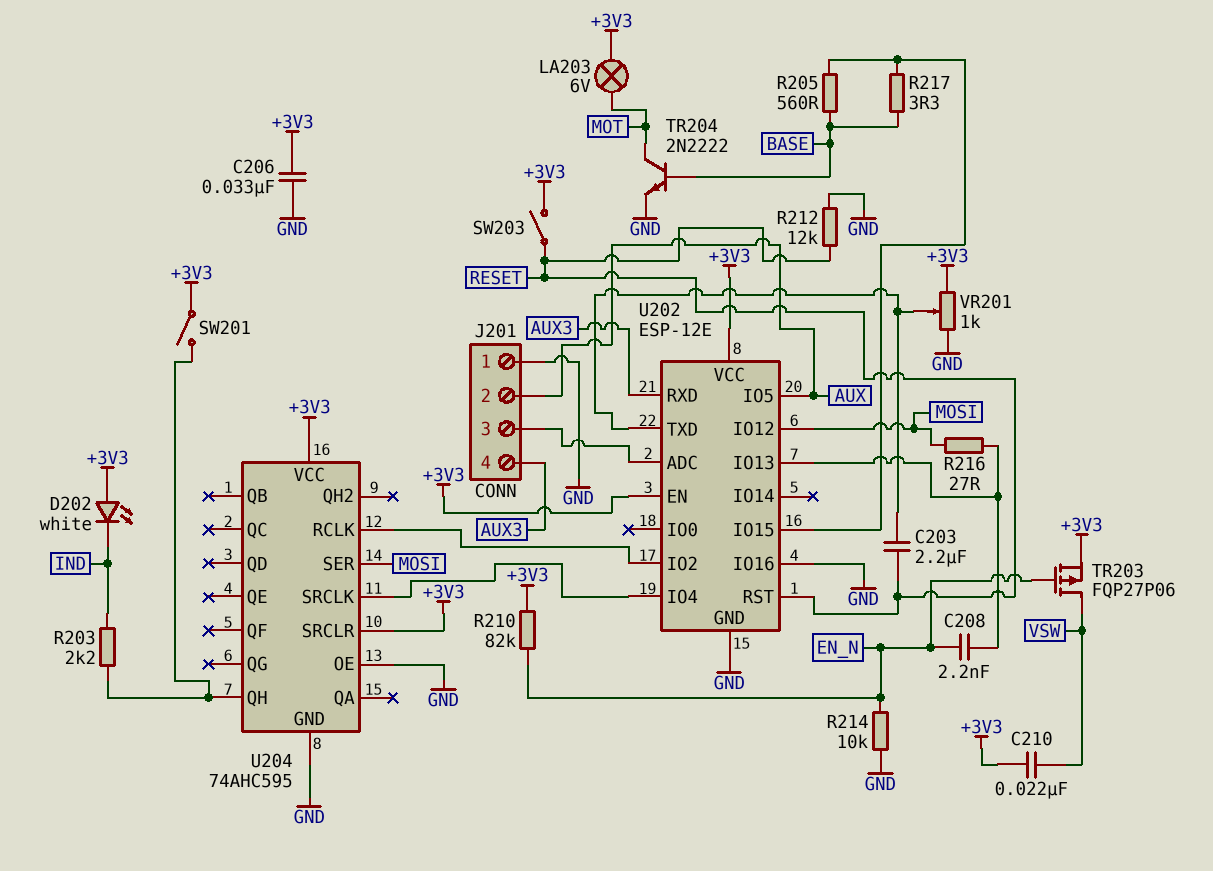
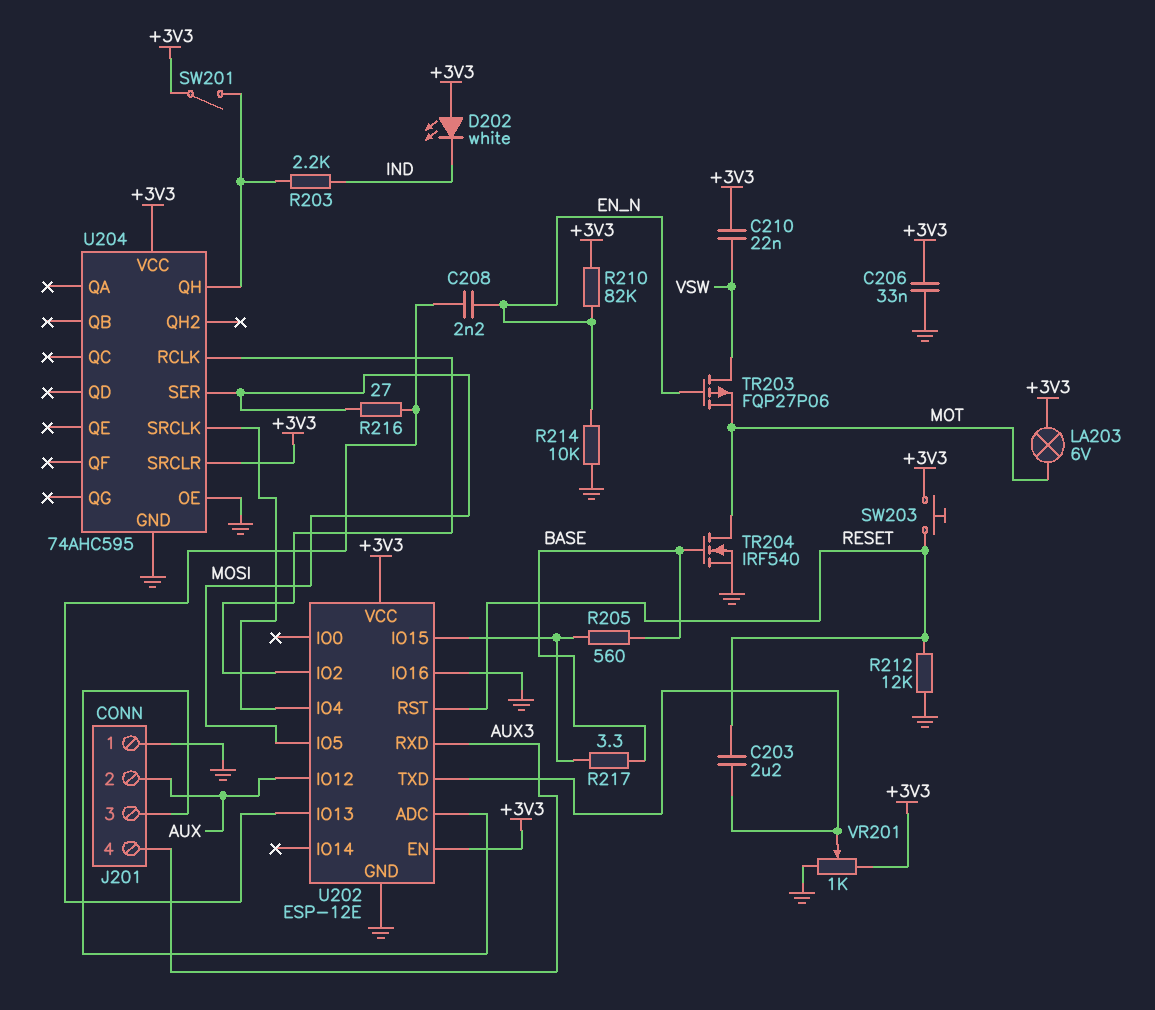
SW203: switch (+3V3, RESET) -> button (+3V3, RESET)
TR203: PMOS FQP27P06 (G EN_N, D VSW, S +3V3) -> PMOS FQP27P06 (G EN_N, D VSW, S MOT)
TR204: NPN 2N2222 (B BASE, C MOT, E GND) -> NMOS IRF540 (G BASE, D MOT, S GND)
U202 pin IO5: AUX -> MOSI
U202 pin IO12: MOSI -> AUX

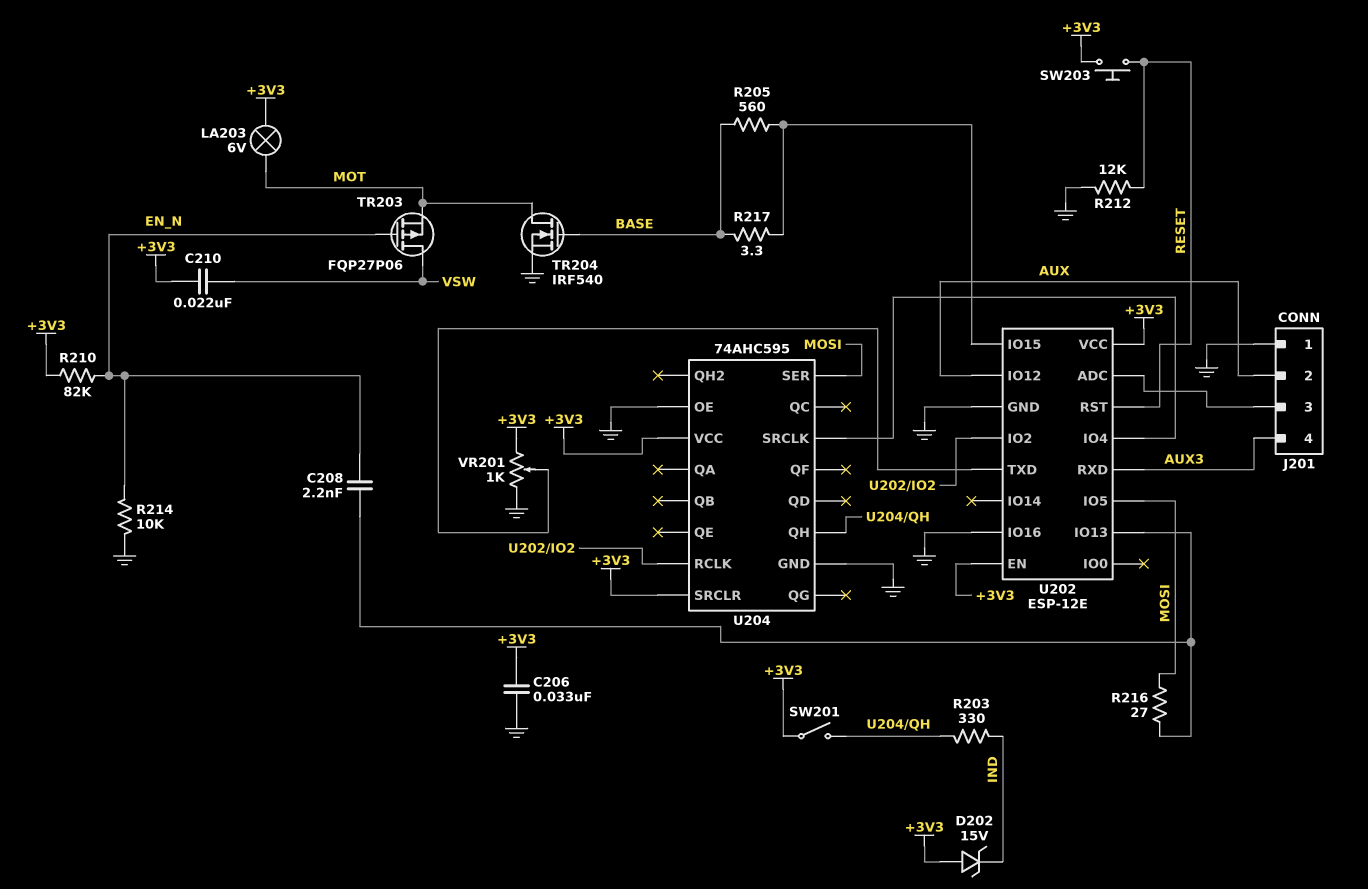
C203: 2.2uF (RESET, U202/TXD) -> none
D202: LED white (A +3V3, K IND) -> zener 15V (A +3V3, K IND)
R203: 2.2k (IND, U204/QH) -> 330 (IND, U204/QH)

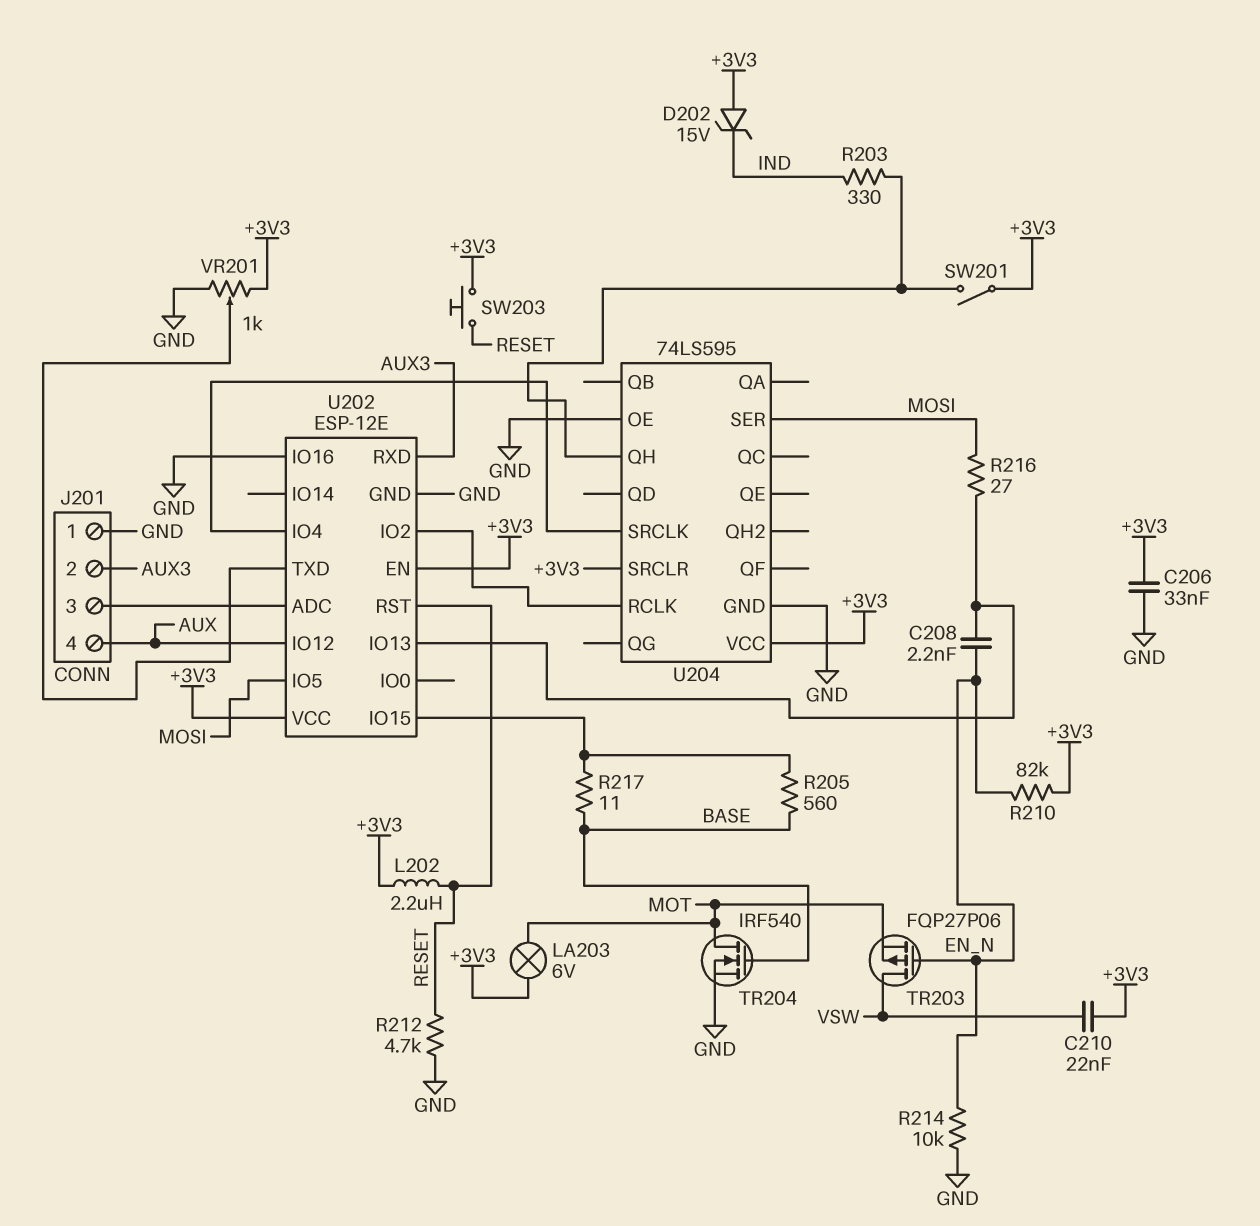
J201 pin 2: AUX -> AUX3
J201 pin 4: AUX3 -> AUX
L202: none -> 2.2uH (+3V3, RESET)
R212: 12k (GND, RESET) -> 4.7k (GND, RESET)
R217: 3.3 (BASE, U202/IO15) -> 11 (BASE, U202/IO15)
U204: 74AHC595 -> 74LS595

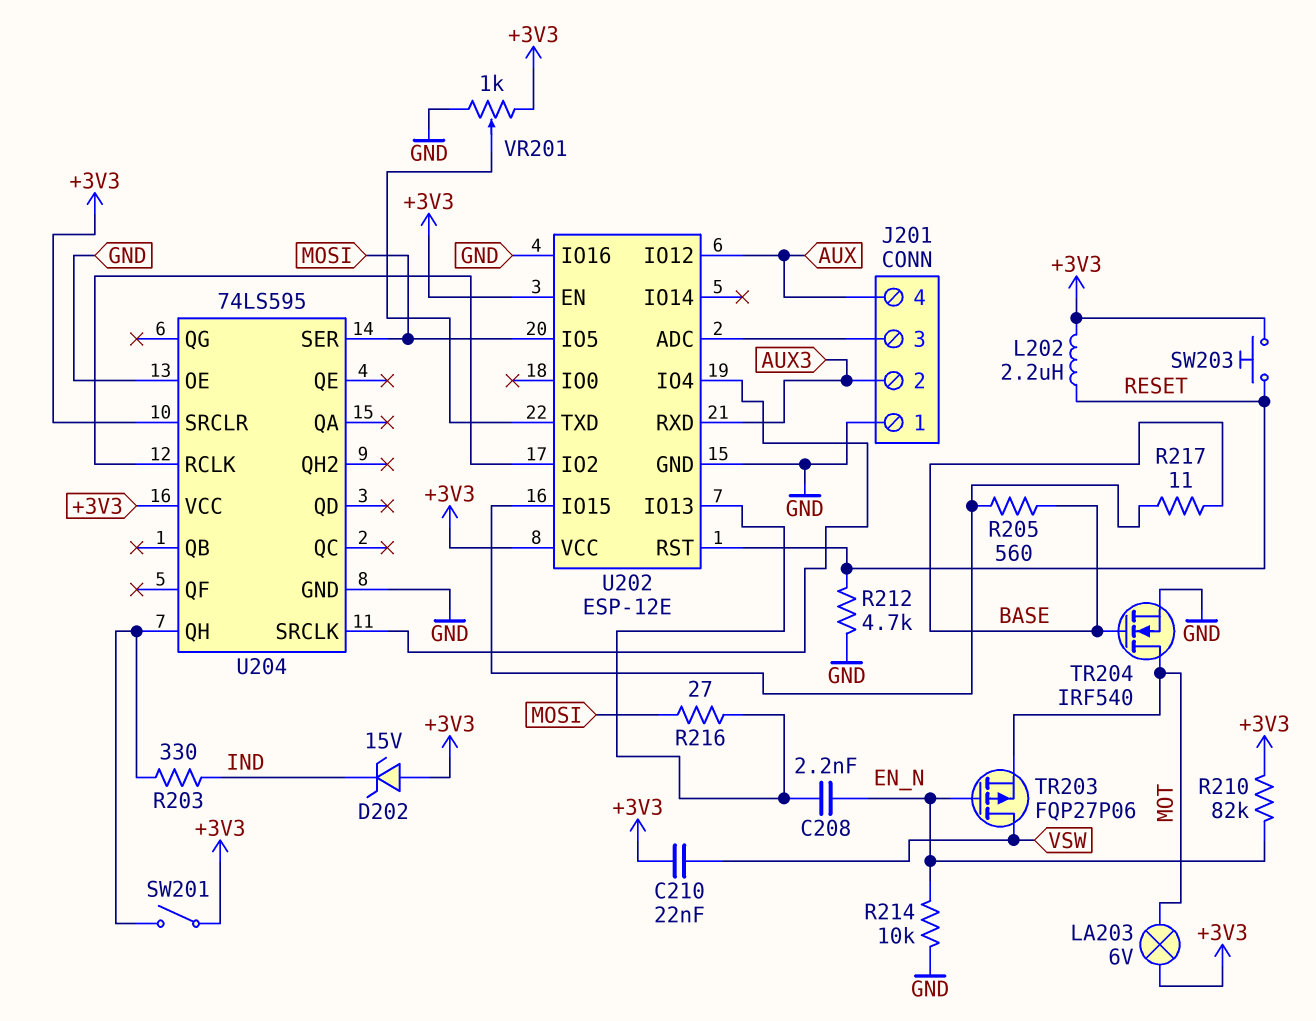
C206: 33nF (+3V3, GND) -> none

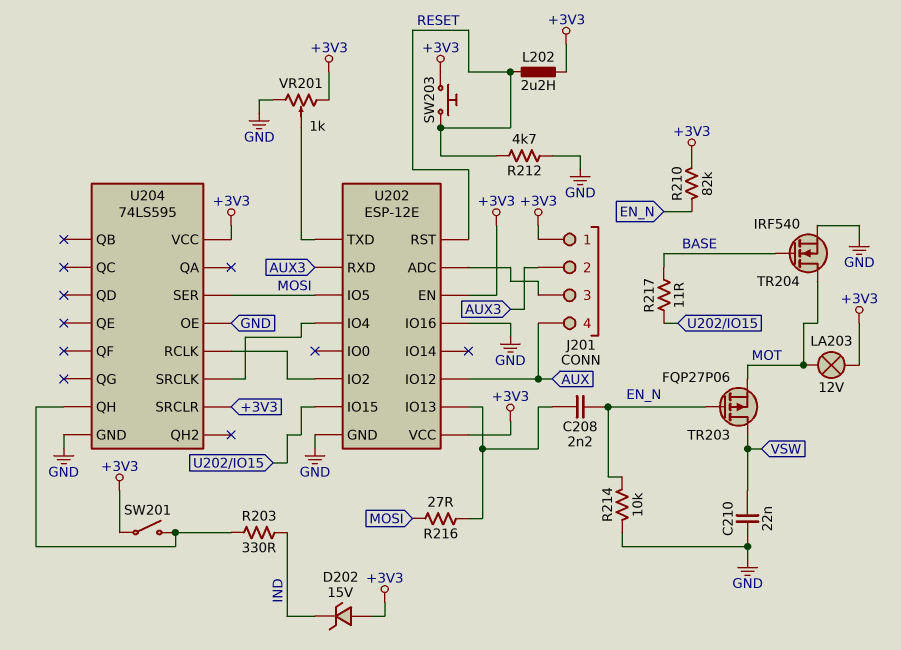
C210: 22nF (+3V3, VSW) -> 22nF (GND, VSW)
J201 pin 1: GND -> +3V3
LA203: lamp 6V (+3V3, MOT) -> lamp 12V (+3V3, MOT)
R205: 560 (BASE, U202/IO15) -> none

